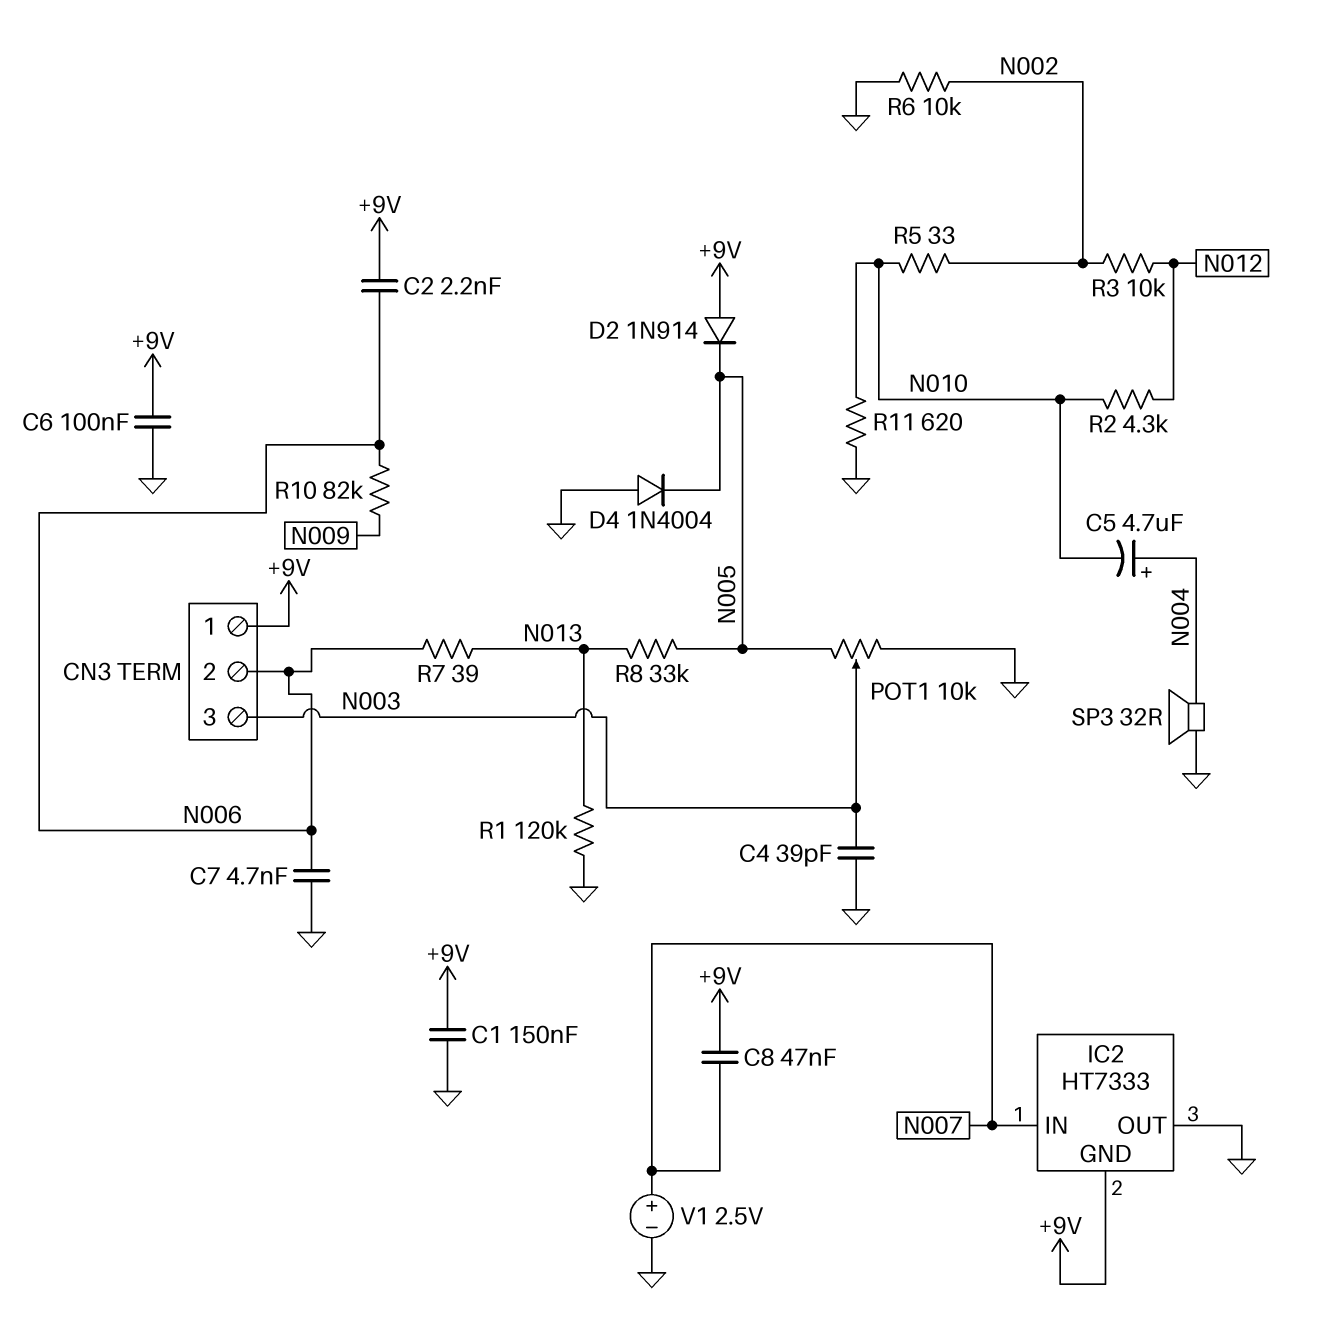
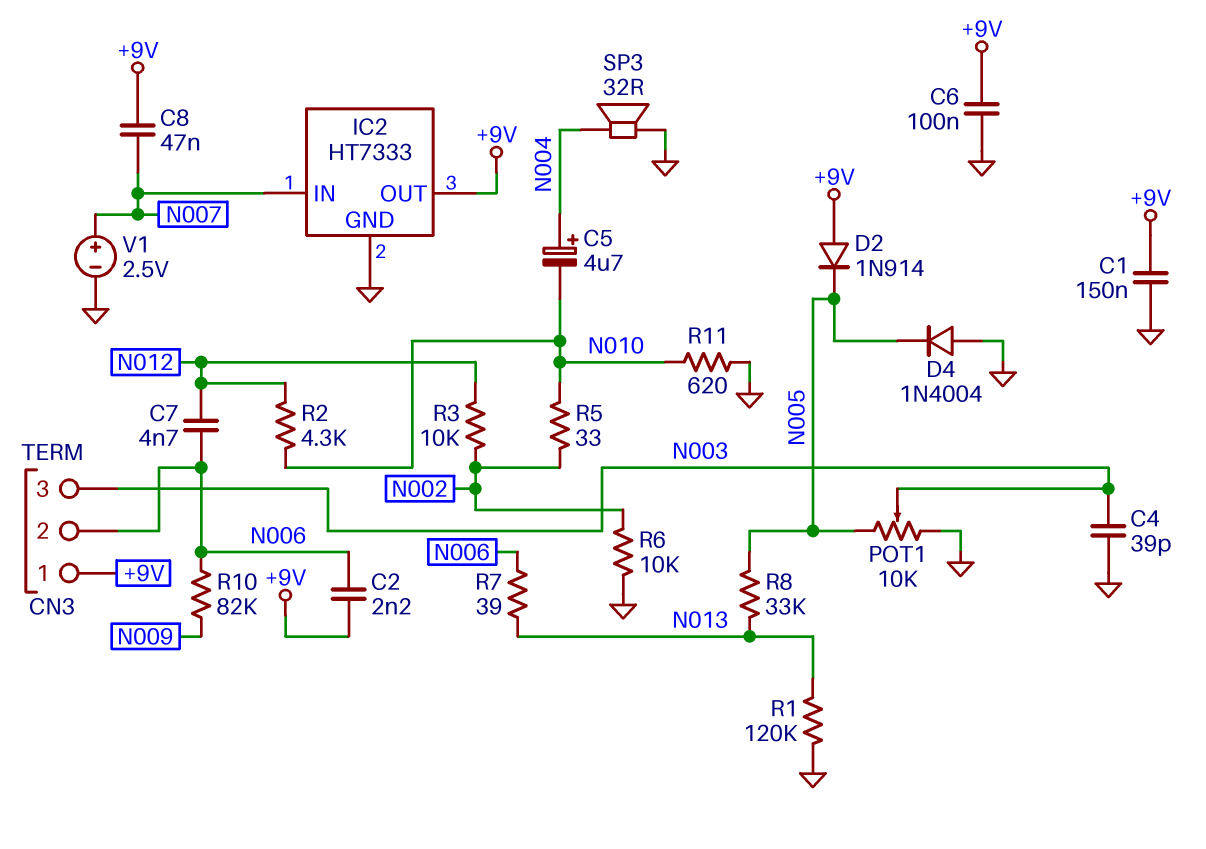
C7: 4.7nF (GND, N006) -> 4.7nF (N006, N012)
IC2 pin GND: +9V -> GND
IC2 pin OUT: GND -> +9V

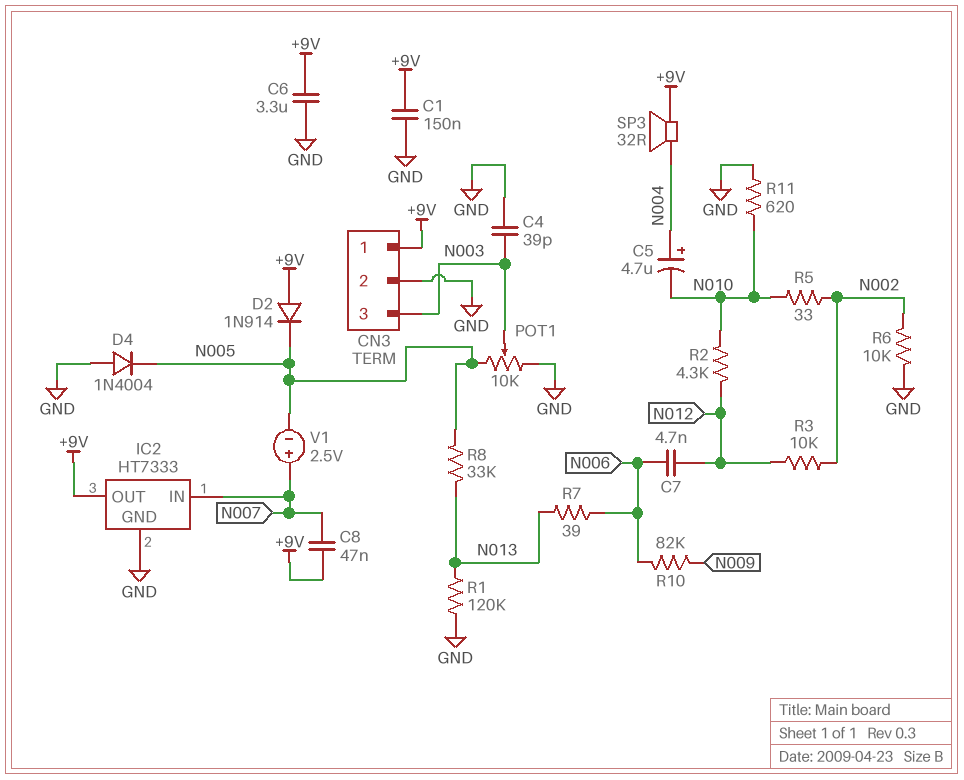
C2: 2.2nF (+9V, N006) -> none
C6: 100nF (+9V, GND) -> 3.3uF (+9V, GND)
CN3 pin 2: N006 -> GND
SP3: speaker 32R (GND, N004) -> speaker 32R (+9V, N004)
V1: 2.5V (plus N007, minus GND) -> 2.5V (plus N007, minus N005)

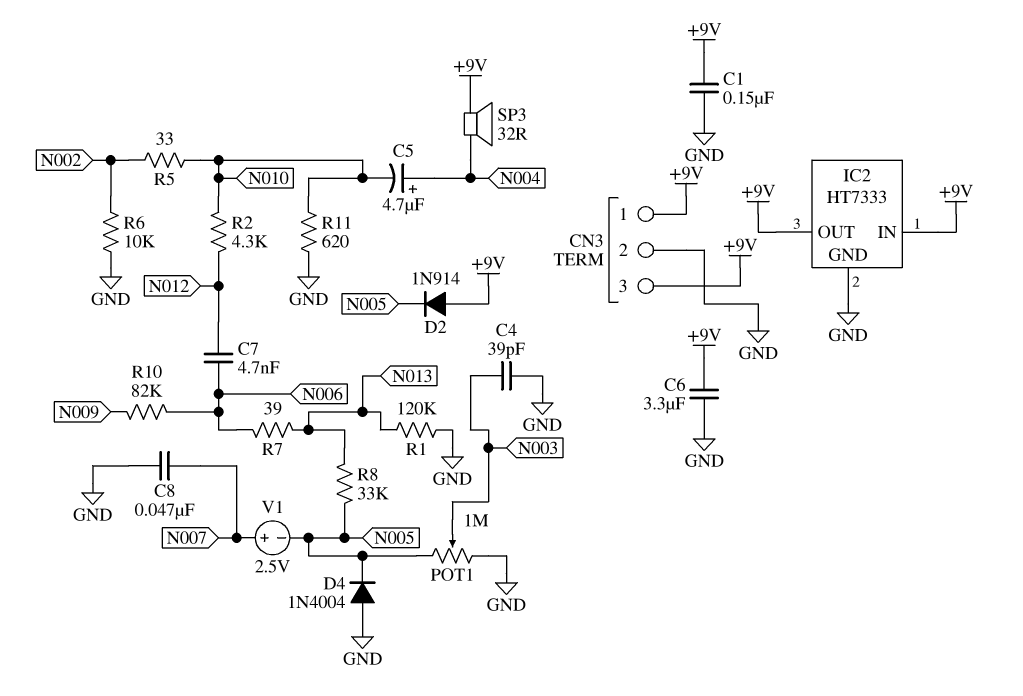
C8: 47nF (+9V, N007) -> 47nF (GND, N007)
CN3 pin 3: N003 -> +9V
IC2 pin IN: N007 -> +9V
POT1: 10k (GND, N005, wiper N003) -> 1M (GND, N005, wiper N003)
R3: 10k (N002, N012) -> none

